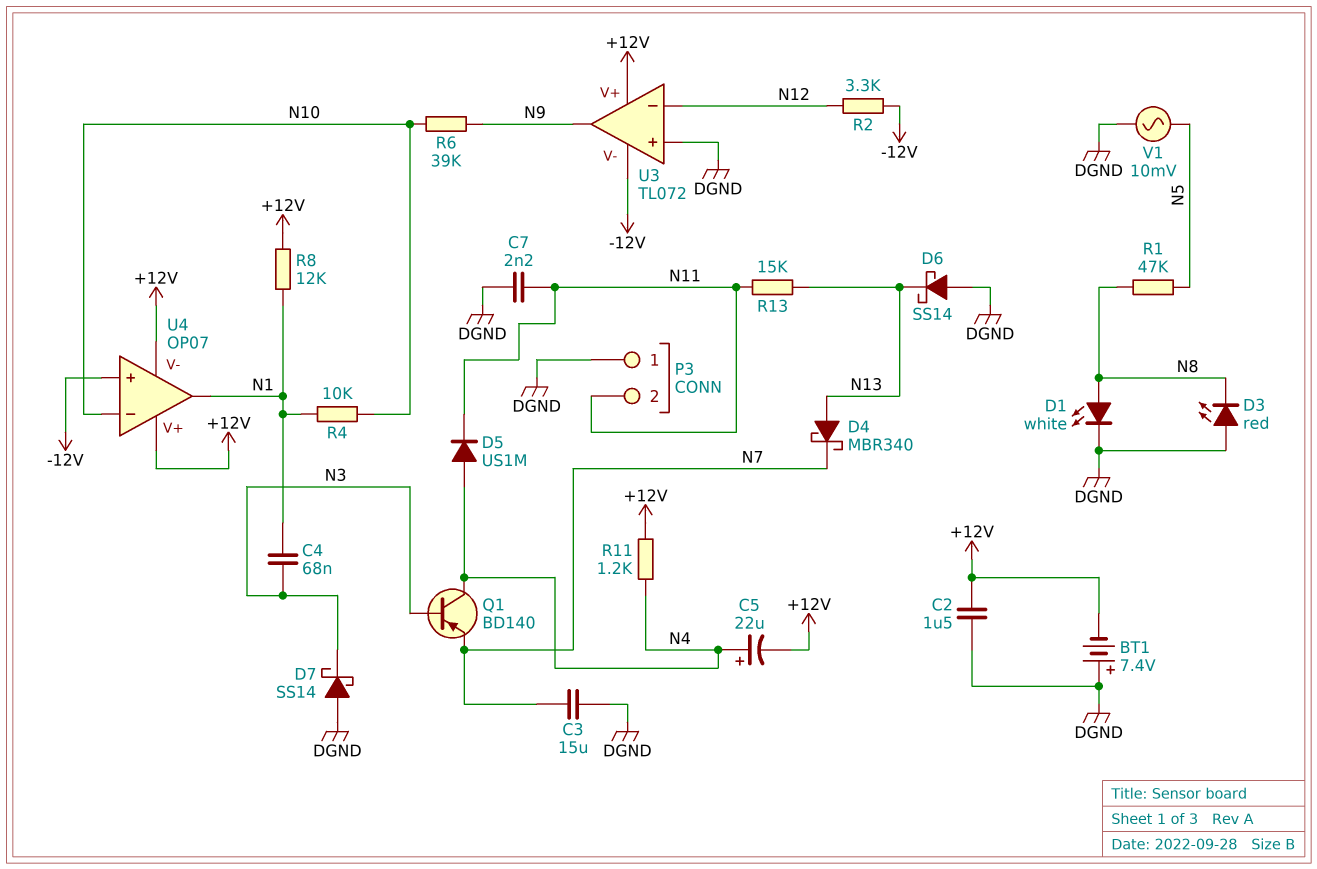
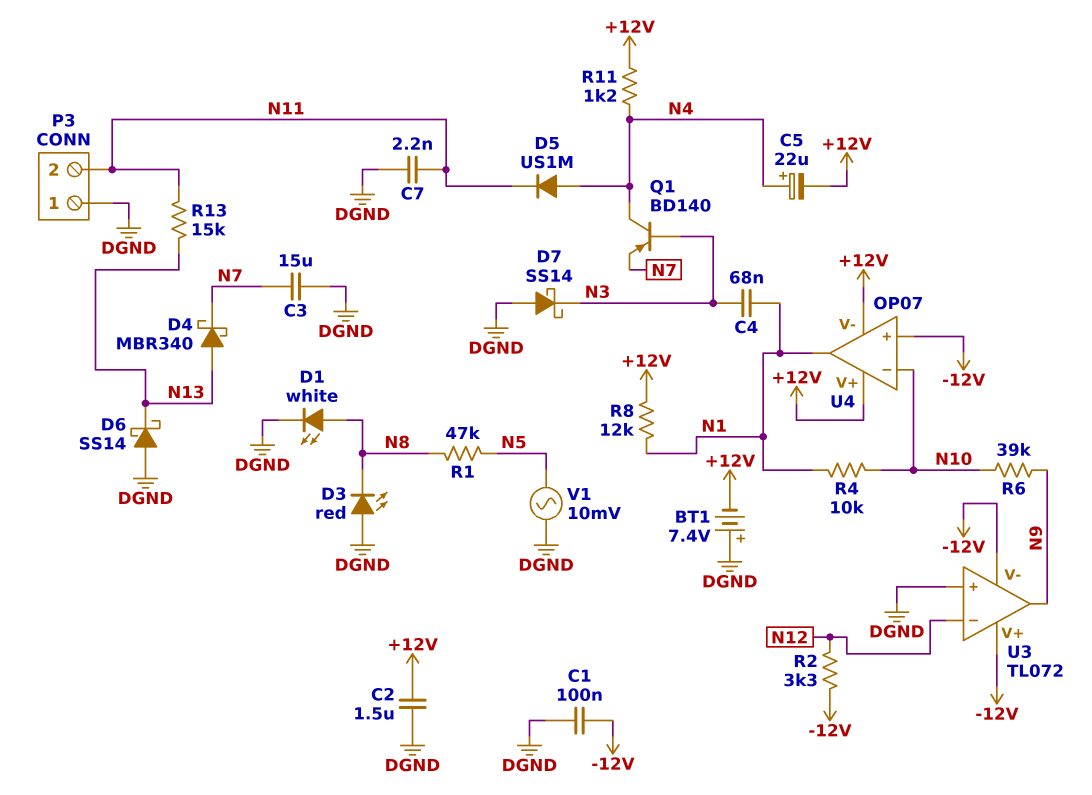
C1: none -> 100nF (-12V, DGND)
U3 pin V+: +12V -> -12V

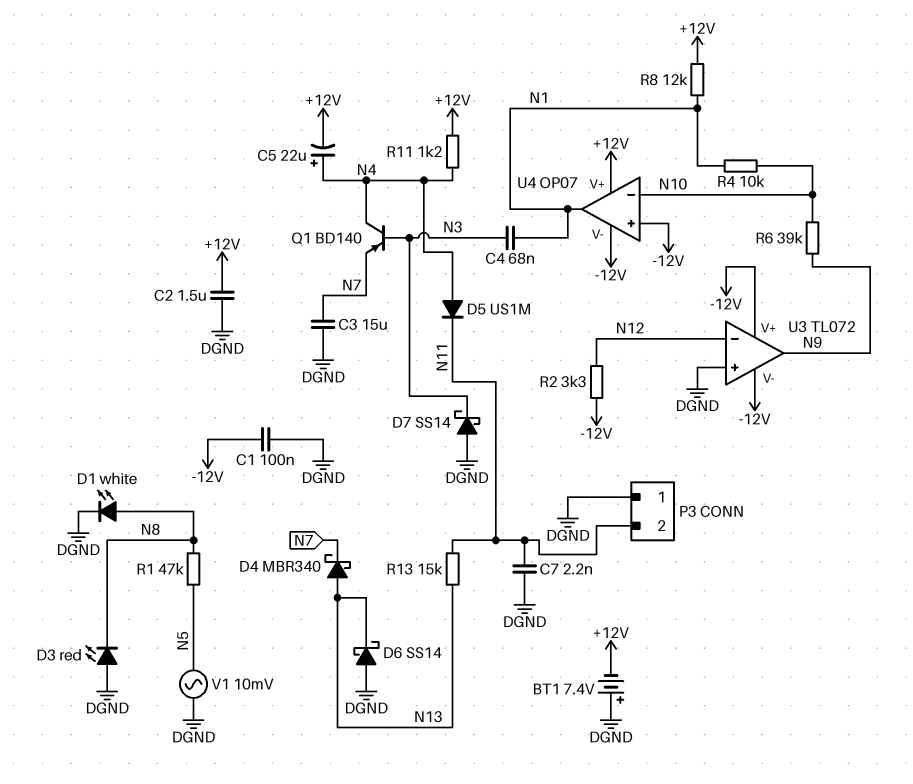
U4 pin V-: +12V -> -12V

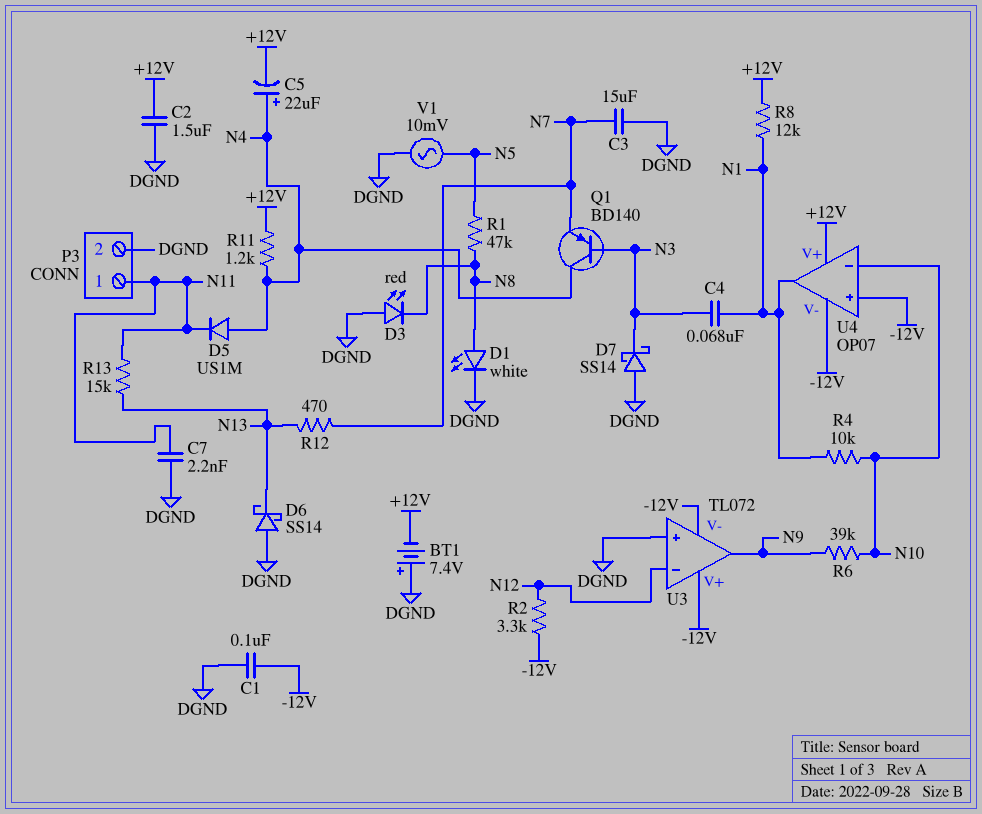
D4: schottky MBR340 (A N13, K N7) -> none
P3 pin 1: DGND -> N11
P3 pin 2: N11 -> DGND
R12: none -> 470 (N7, N13)

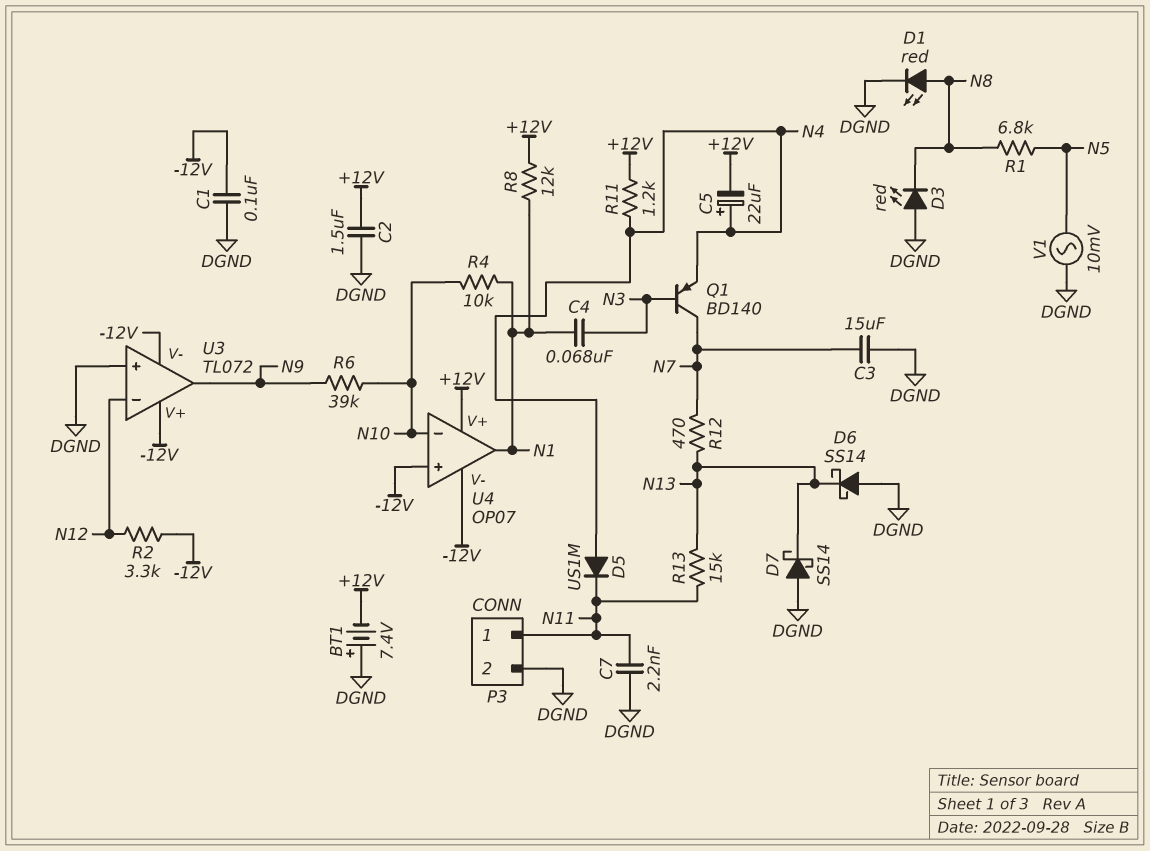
D1: LED white (A N8, K DGND) -> LED red (A N8, K DGND)
D7: schottky SS14 (A DGND, K N3) -> schottky SS14 (A DGND, K N13)
Q1: PNP BD140 (B N3, C N4, E N7) -> PNP BD140 (B N3, C N7, E N4)
R1: 47k (N5, N8) -> 6.8k (N5, N8)

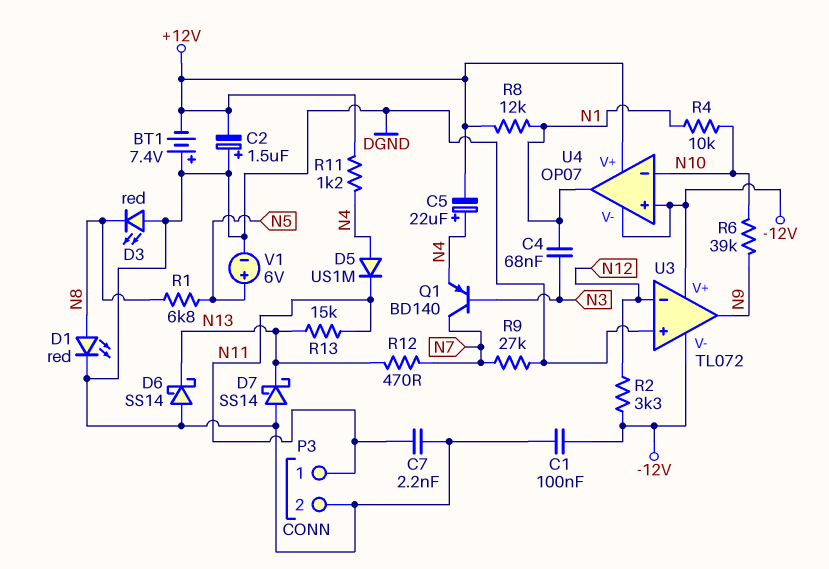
C2: 1.5uF (+12V, DGND) -> 1.5uF (plus DGND, minus +12V)
C3: 15uF (DGND, N7) -> none
R9: none -> 27k (DGND, N7)
V1: AC 10mV (DGND, N5) -> 6V (plus N5, minus DGND)

